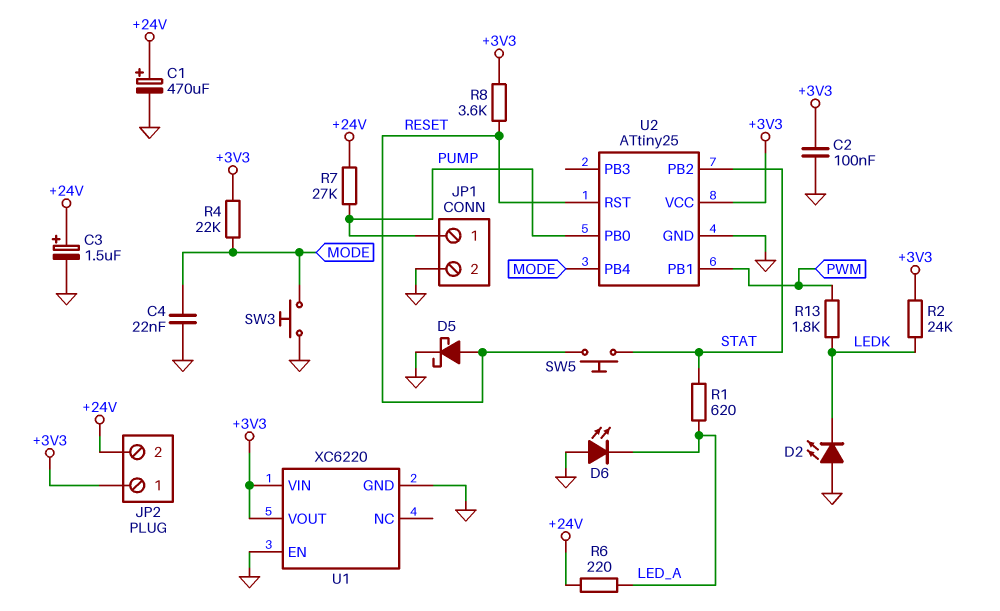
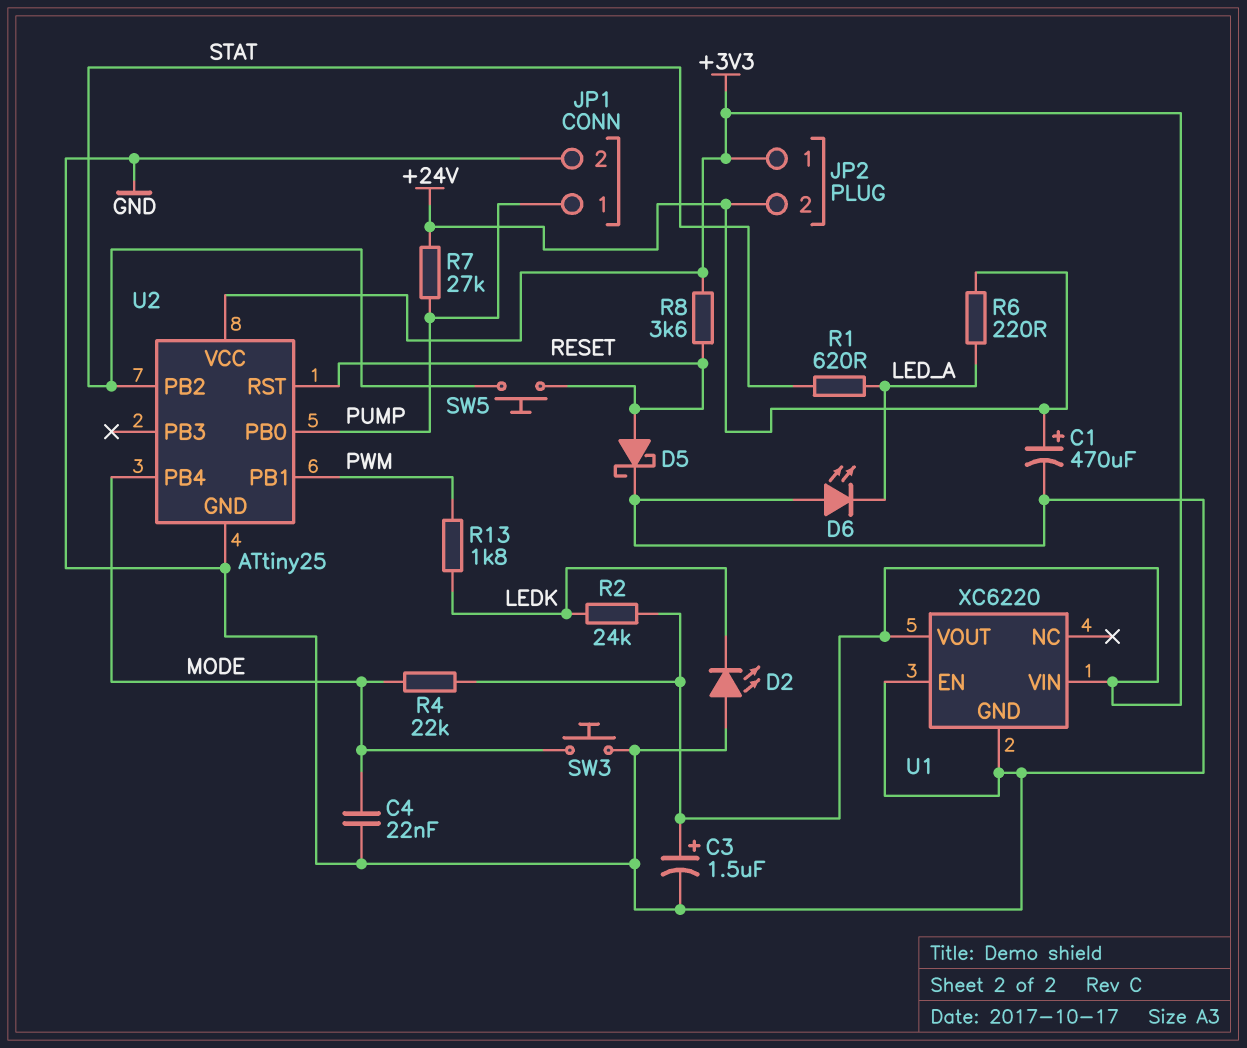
C2: 100nF (+3V3, GND) -> none
C3: 1.5uF (plus +24V, minus GND) -> 1.5uF (plus +3V3, minus GND)

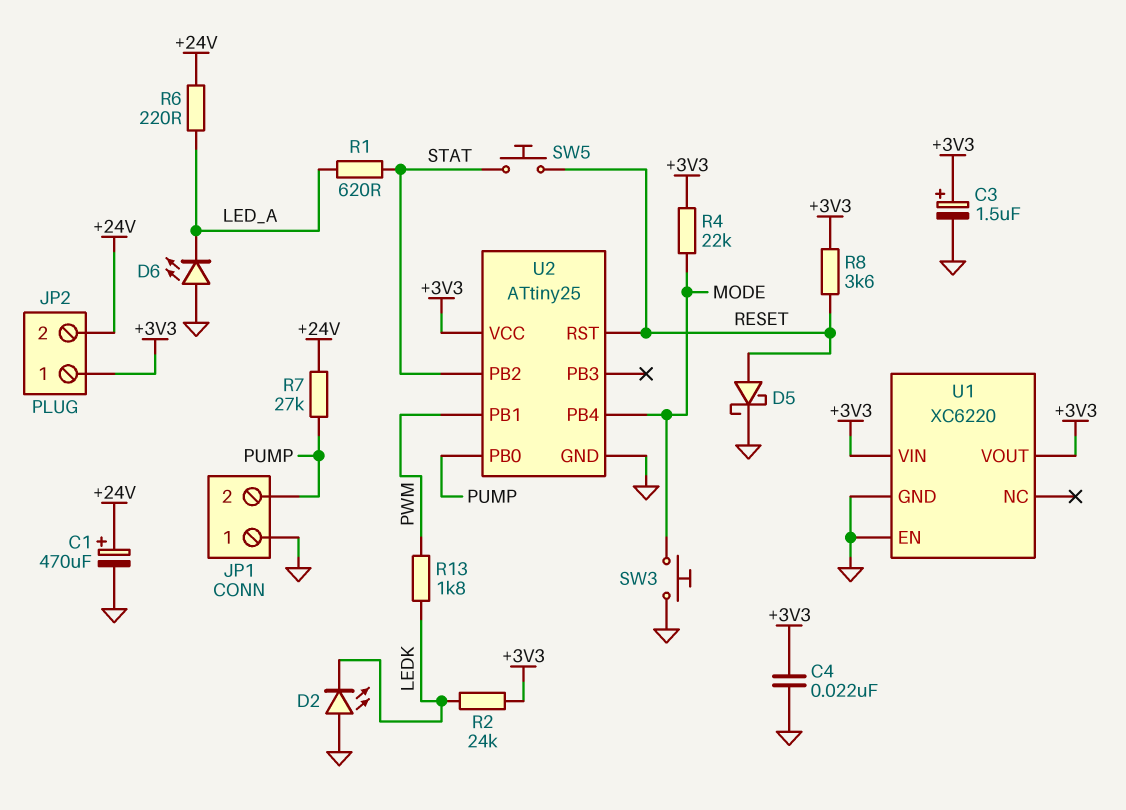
C4: 22nF (GND, MODE) -> 22nF (+3V3, GND)
JP1 pin 1: PUMP -> GND
JP1 pin 2: GND -> PUMP

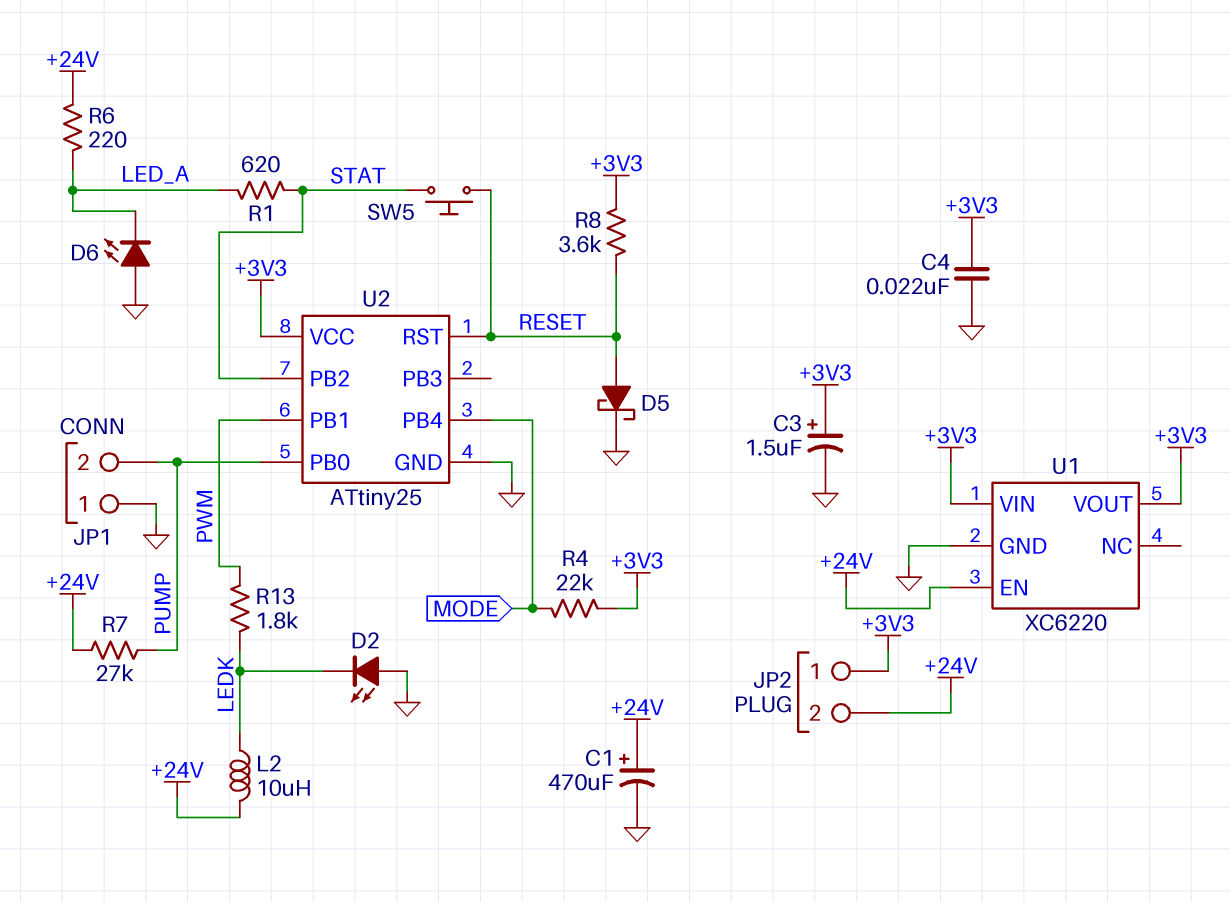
L2: none -> 10uH (+24V, LEDK)
R2: 24k (+3V3, LEDK) -> none
SW3: button (GND, MODE) -> none
U1 pin EN: GND -> +24V

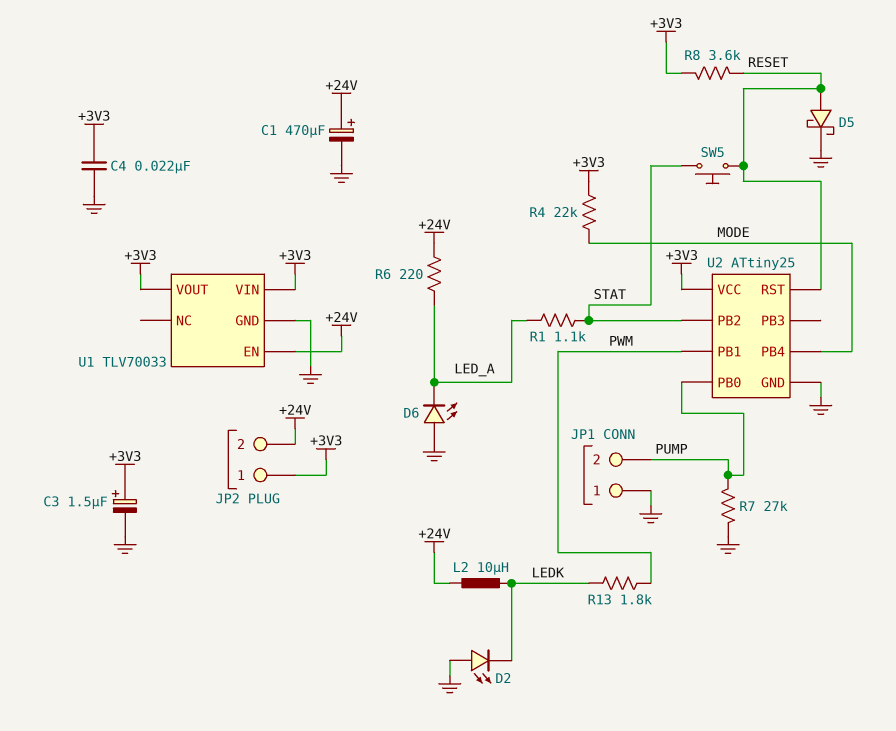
R1: 620 (LED_A, STAT) -> 1.1k (LED_A, STAT)
R7: 27k (+24V, PUMP) -> 27k (GND, PUMP)
U1: XC6220 -> TLV70033

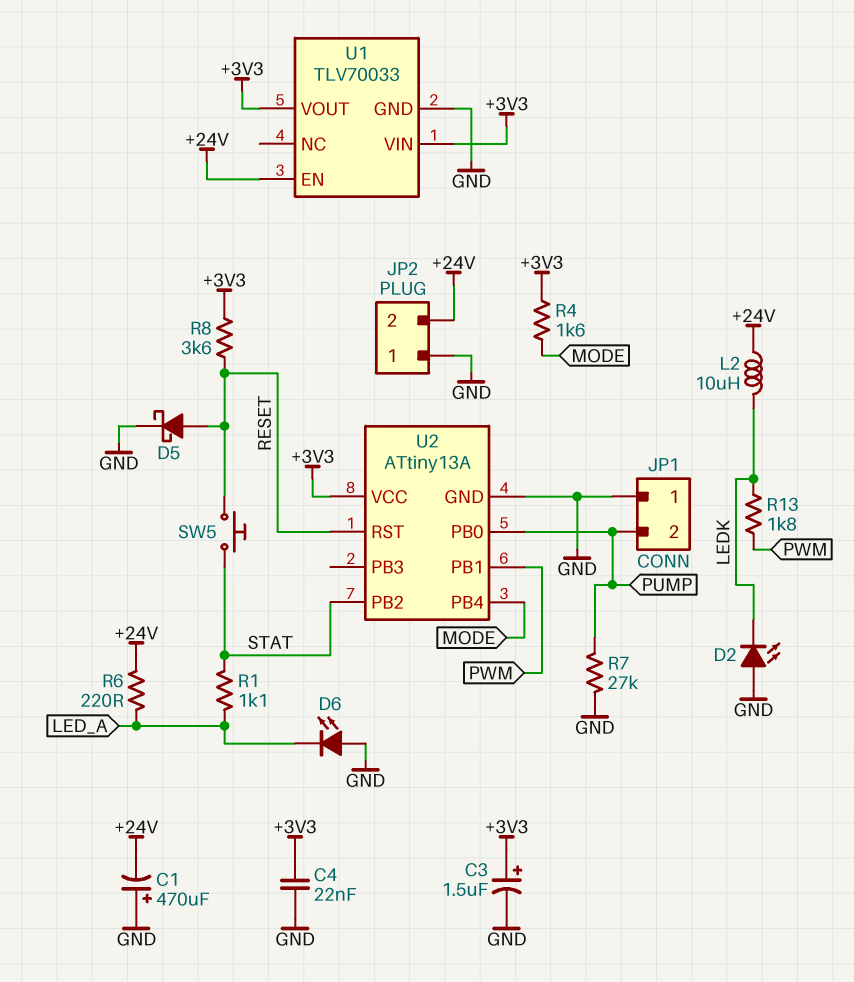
C1: 470uF (plus +24V, minus GND) -> 470uF (plus GND, minus +24V)
JP2 pin 1: +3V3 -> GND
R4: 22k (+3V3, MODE) -> 1.6k (+3V3, MODE)
U2: ATtiny25 -> ATtiny13A

